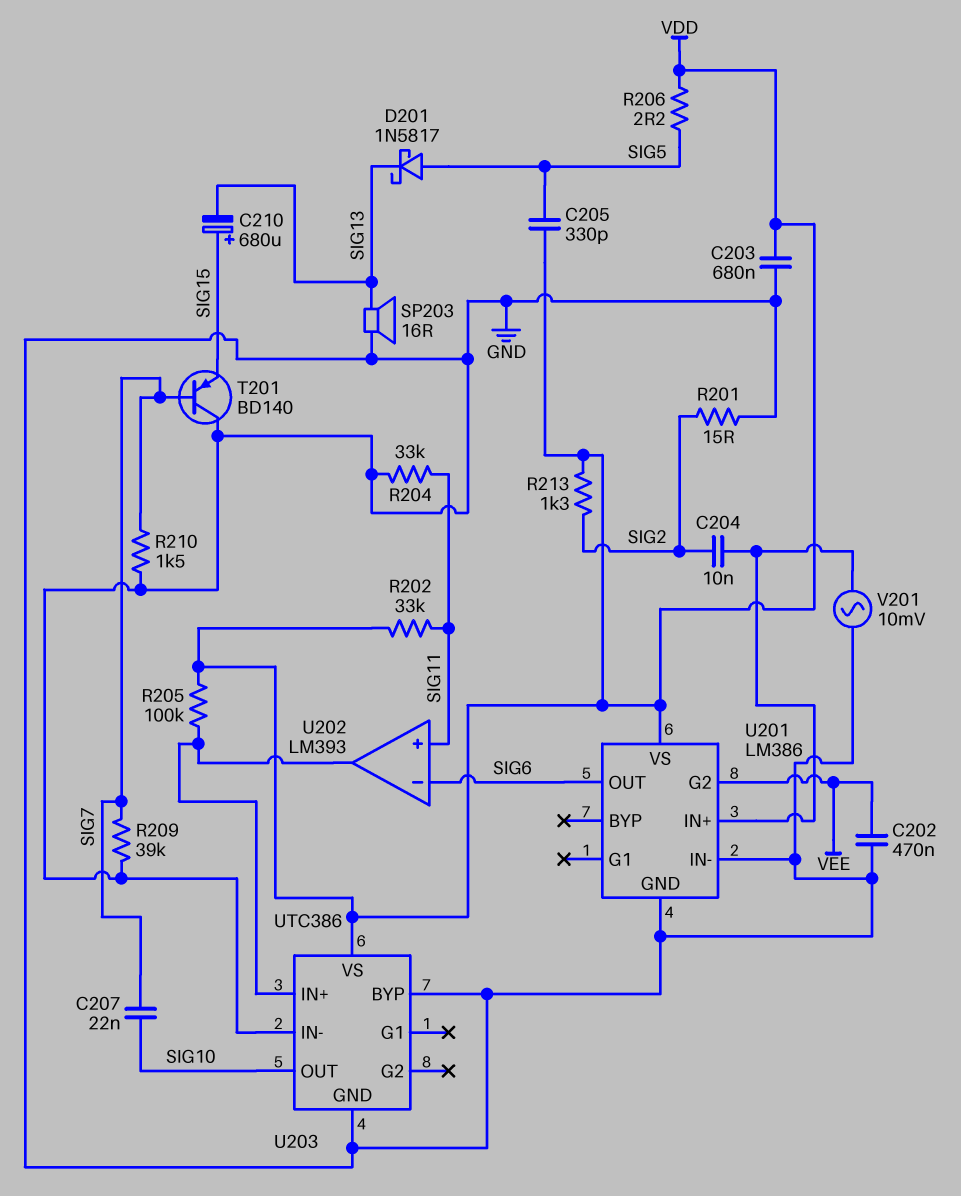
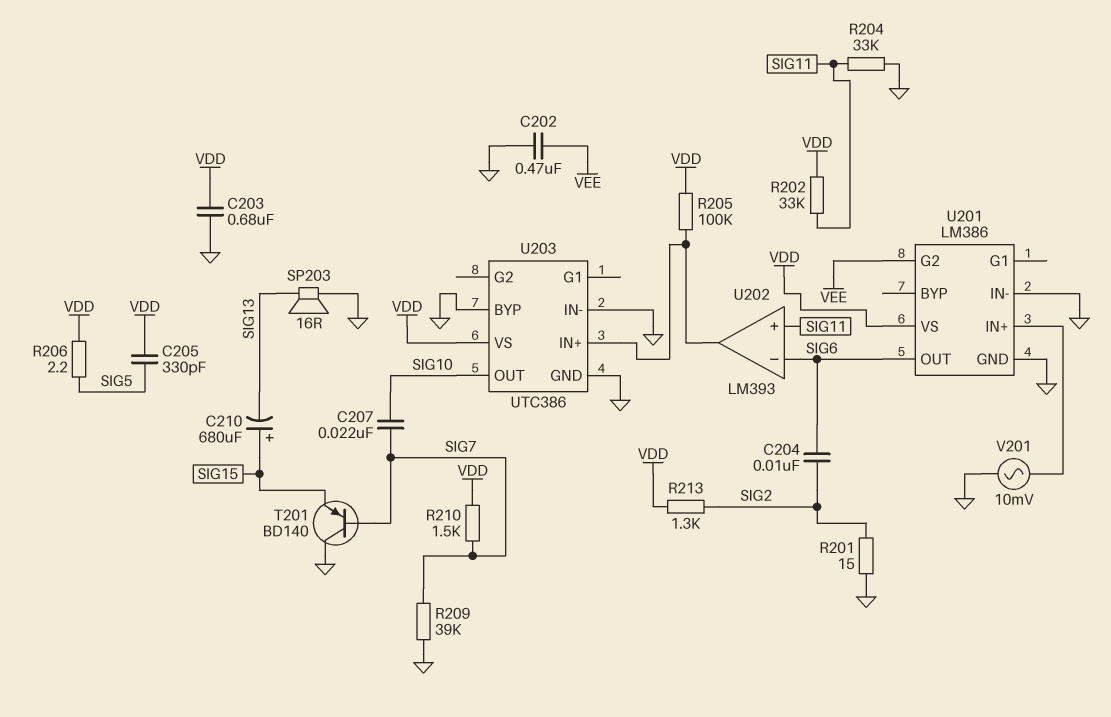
C204: 10nF (SIG2, U201/IN+) -> 10nF (SIG2, SIG6)
D201: schottky 1N5817 (A SIG5, K SIG13) -> none
R210: 1.5k (GND, SIG7) -> 1.5k (SIG7, VDD)

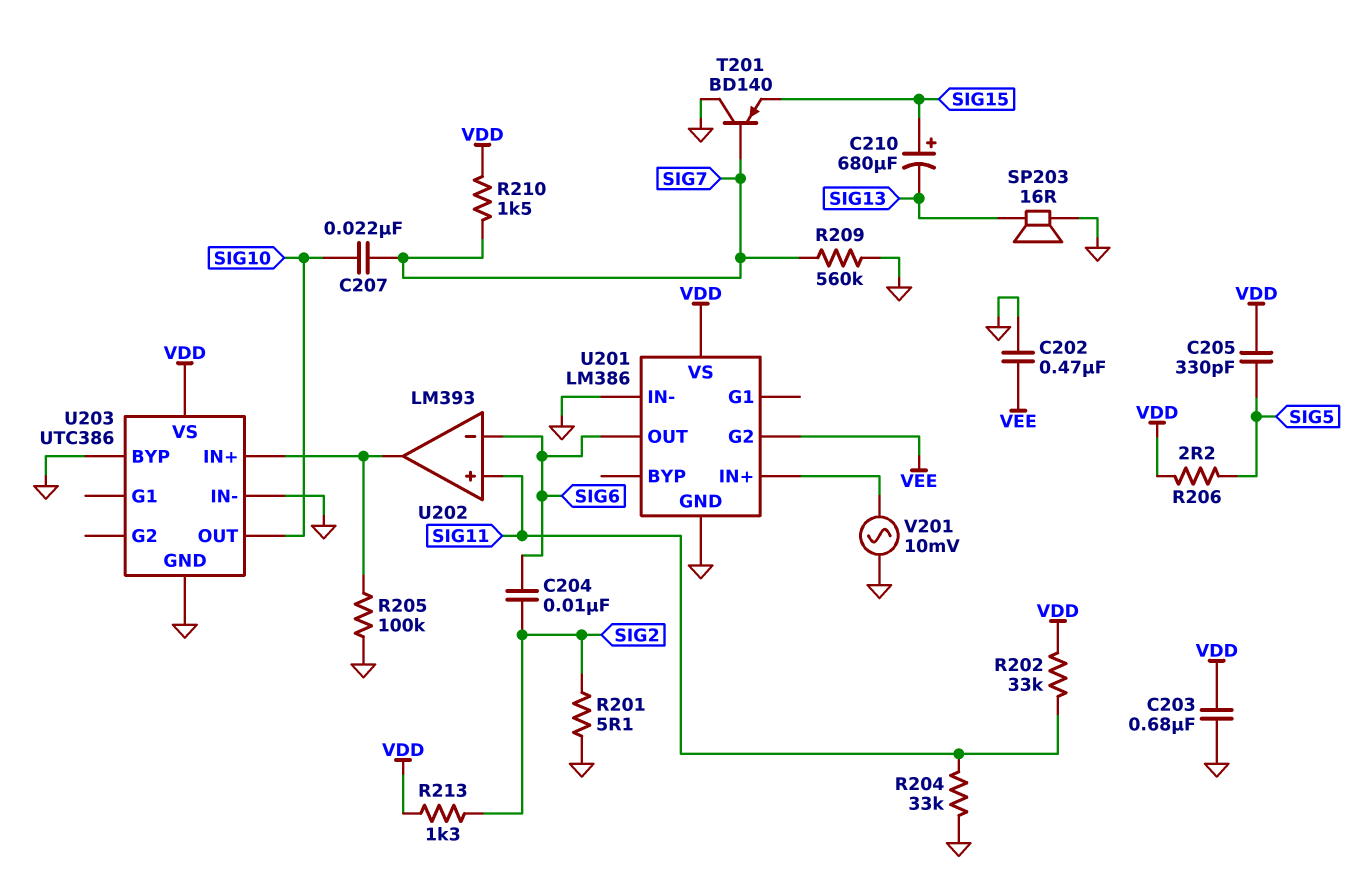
R201: 15 (GND, SIG2) -> 5.1 (GND, SIG2)
R205: 100k (U202/out, VDD) -> 100k (GND, U202/out)
R209: 39k (GND, SIG7) -> 560k (GND, SIG7)

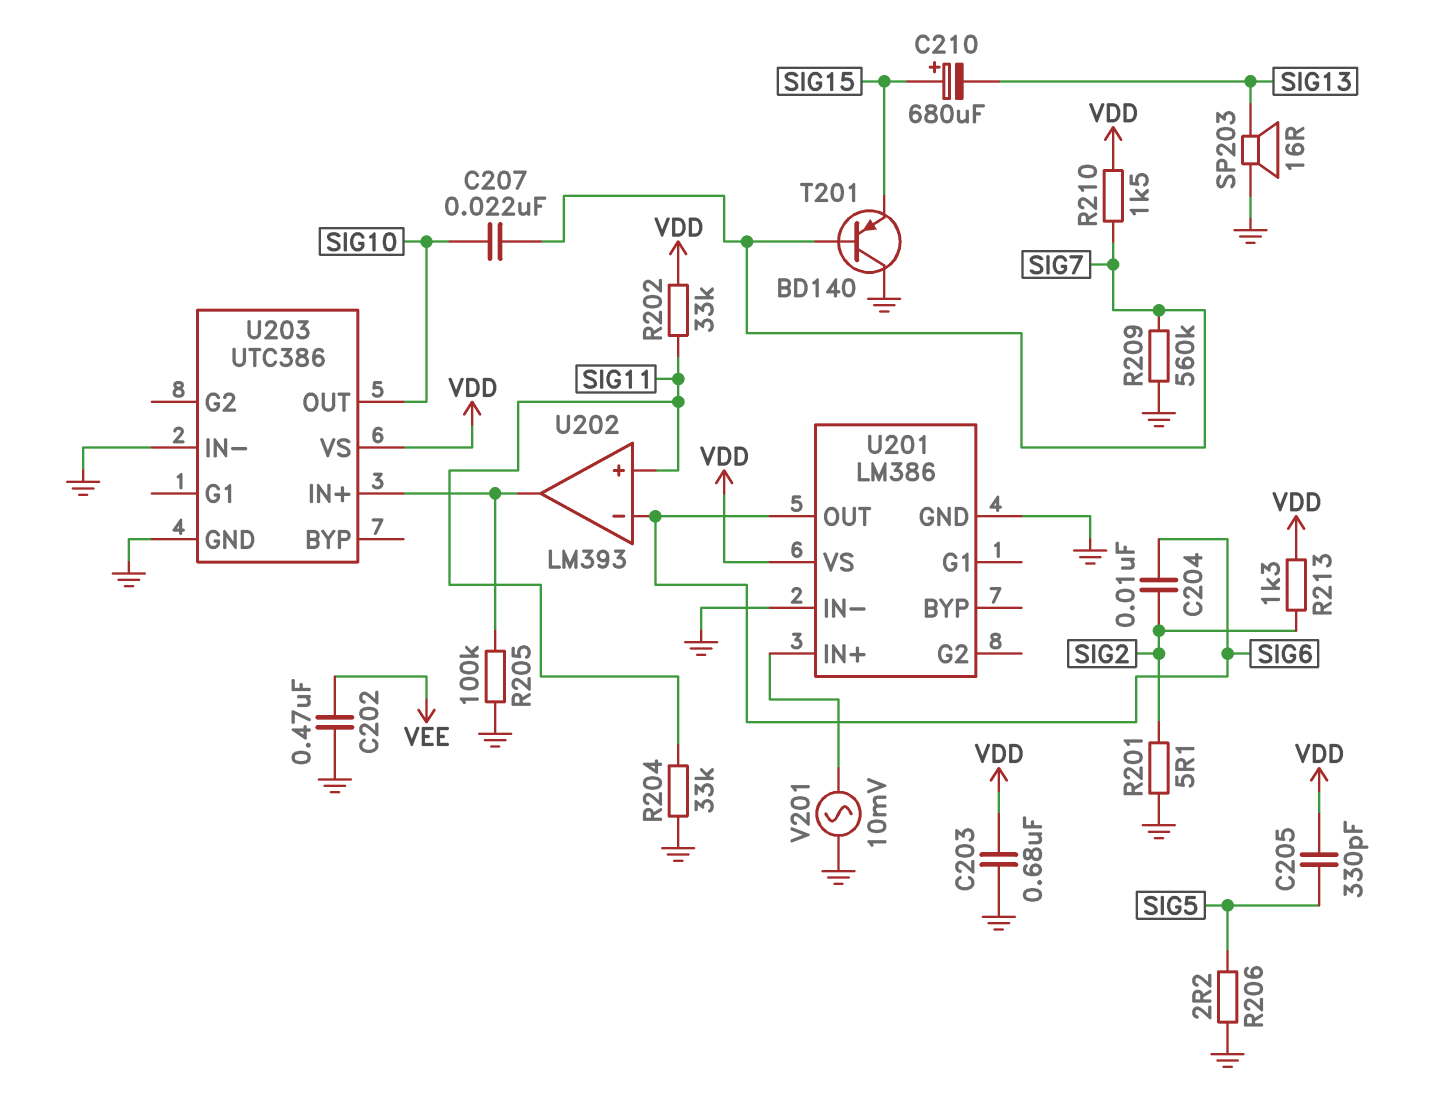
R206: 2.2 (SIG5, VDD) -> 2.2 (GND, SIG5)
U201 pin G2: VEE -> none
U203 pin BYP: GND -> none

